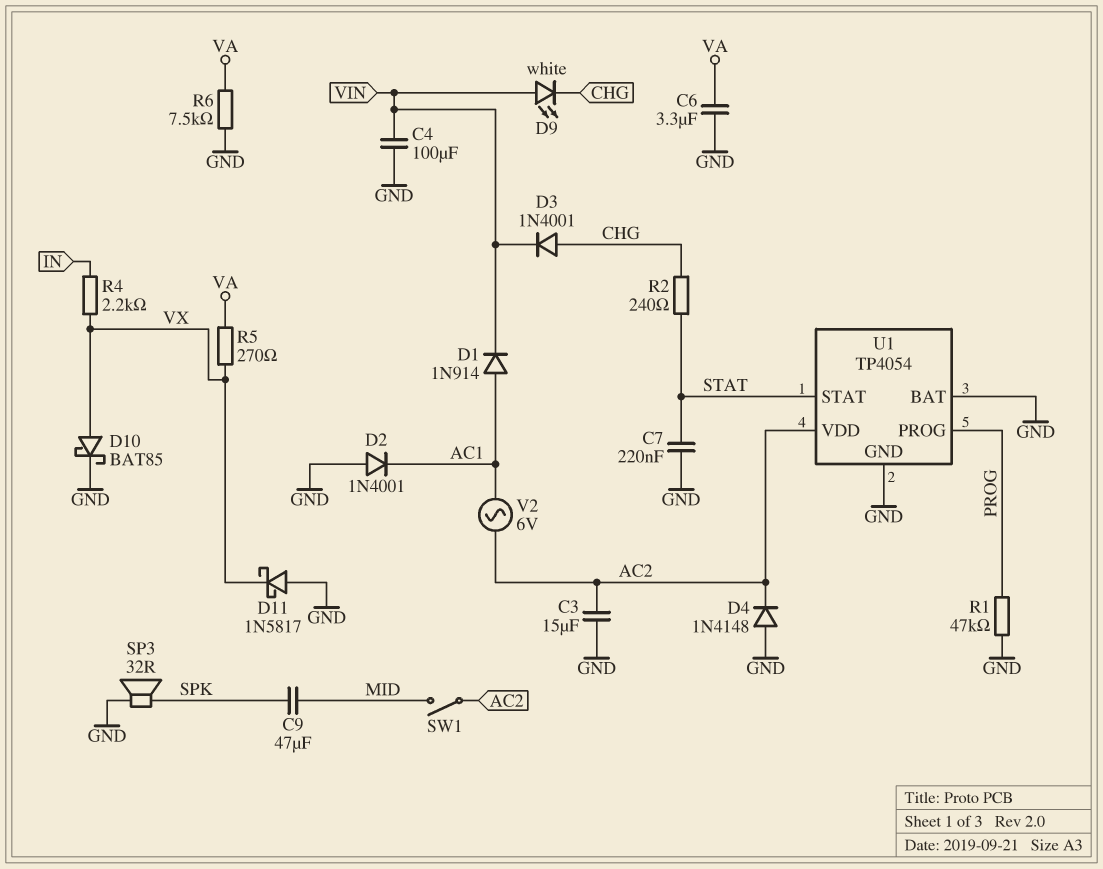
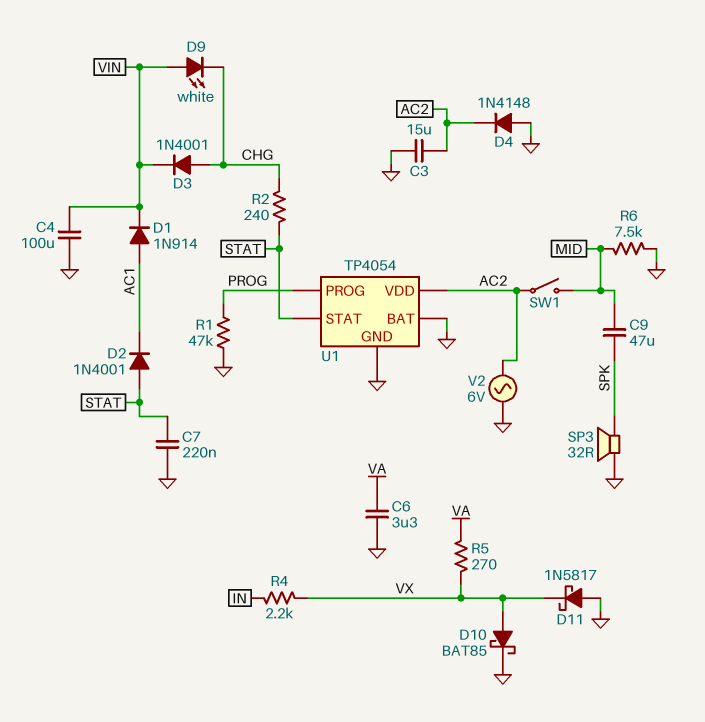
D2: diode 1N4001 (A GND, K AC1) -> diode 1N4001 (A STAT, K AC1)
R6: 7.5k (GND, VA) -> 7.5k (GND, MID)
V2: AC 6V (AC1, AC2) -> AC 6V (AC2, GND)

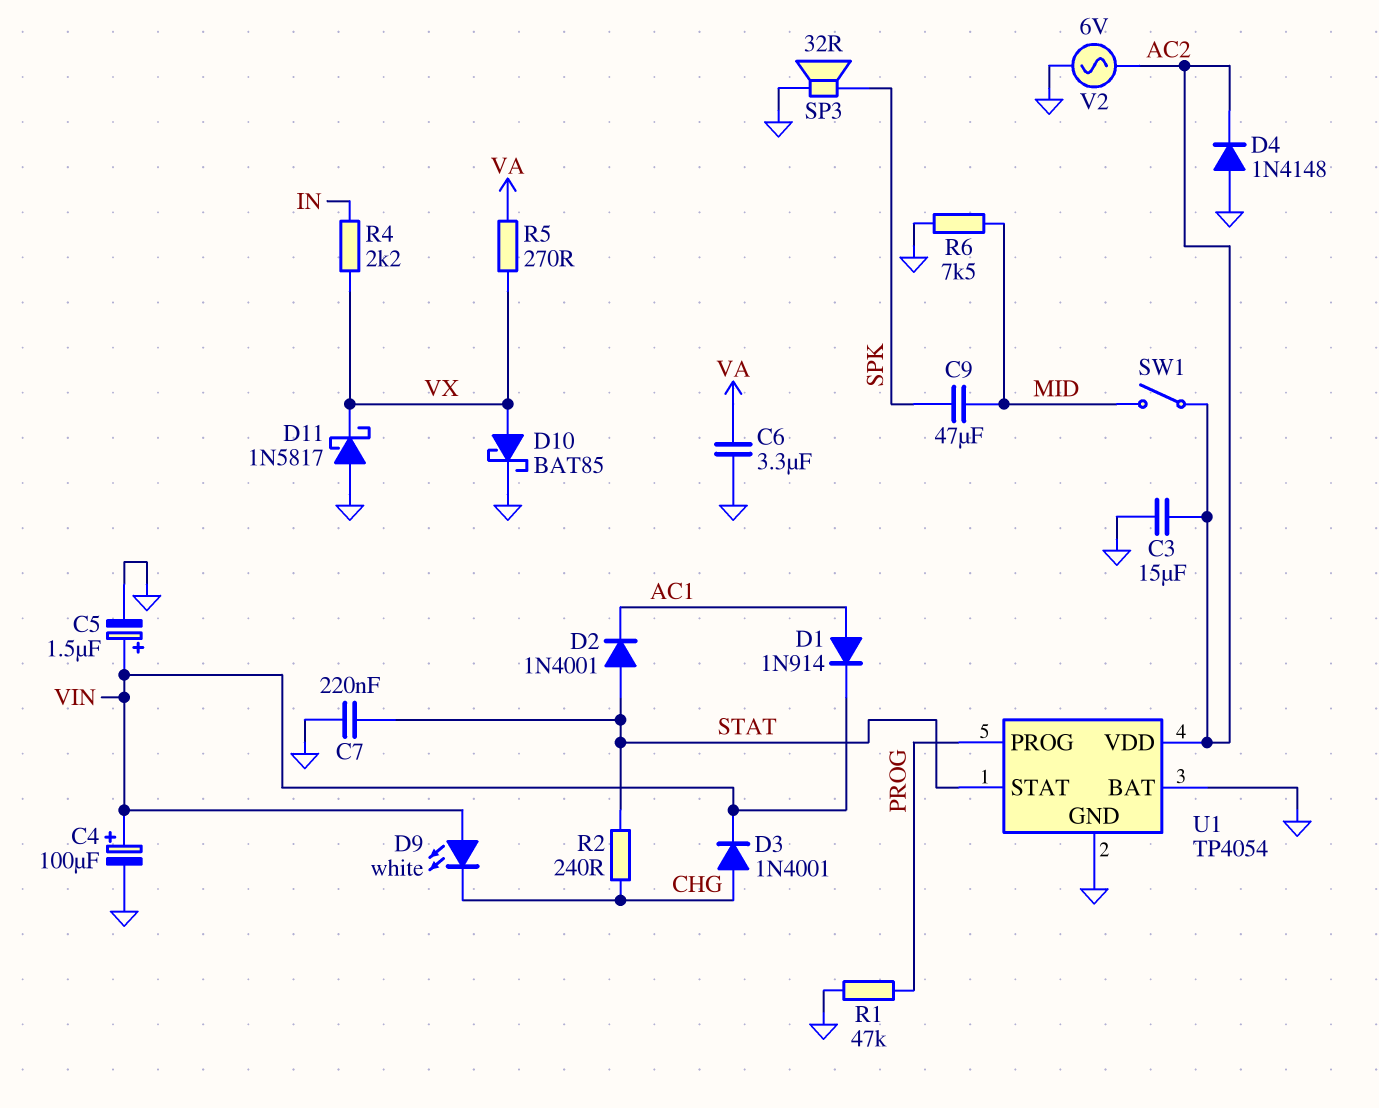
C4: 100uF (GND, VIN) -> 100uF (plus VIN, minus GND)
C5: none -> 1.5uF (plus VIN, minus GND)

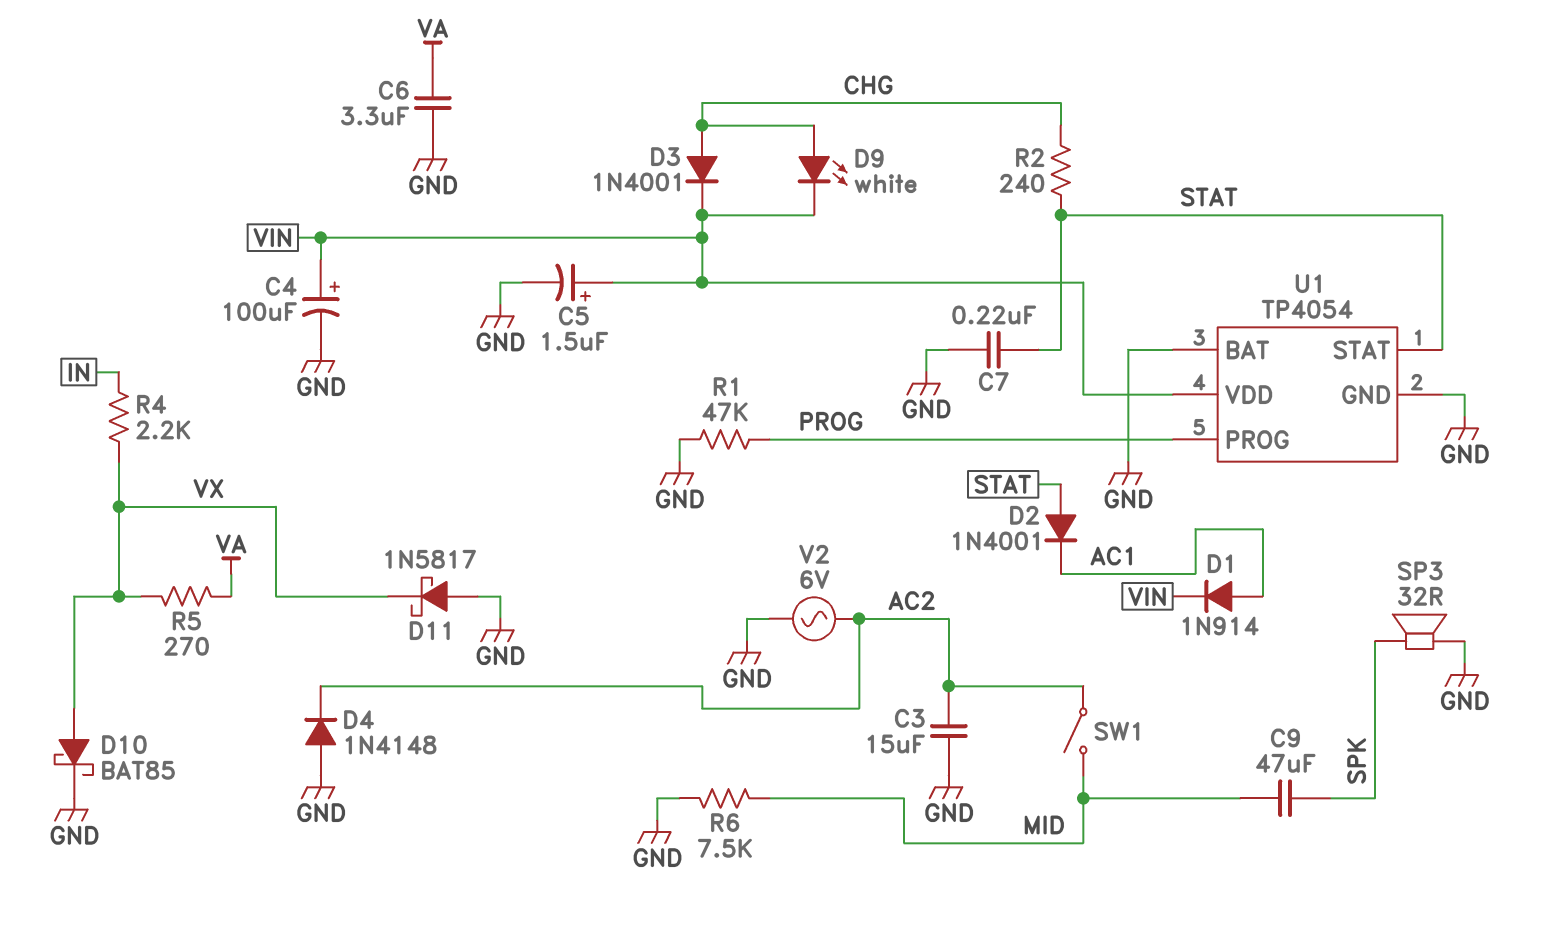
D9: LED white (A VIN, K CHG) -> LED white (A CHG, K VIN)
U1 pin VDD: AC2 -> VIN

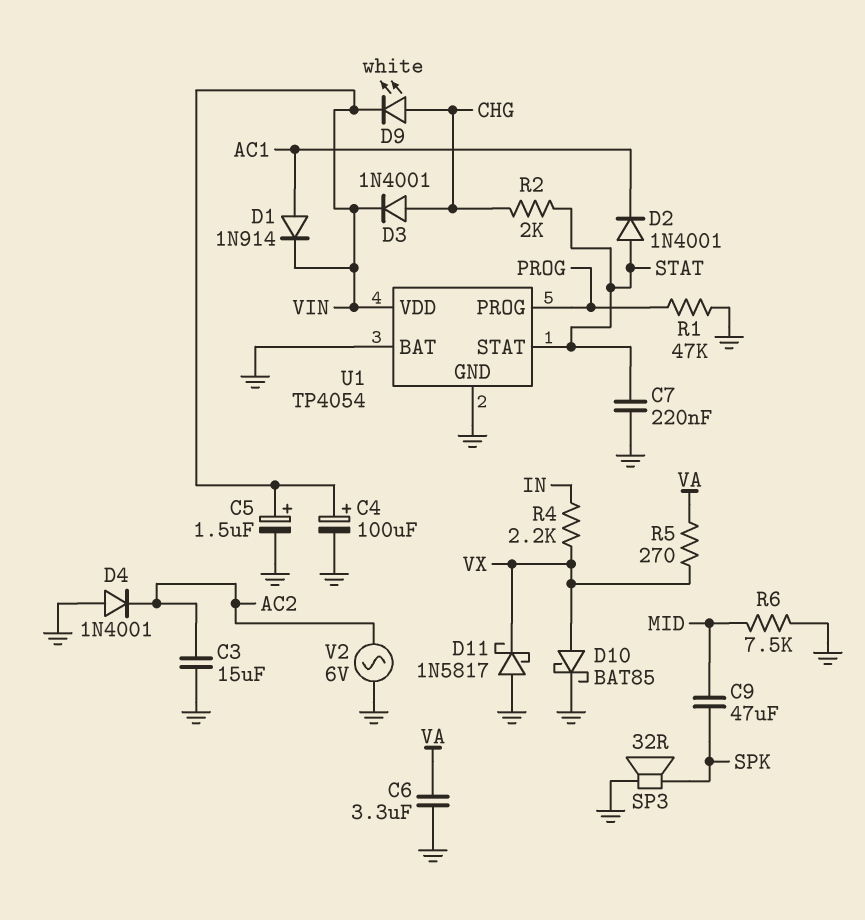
D4: diode 1N4148 (A GND, K AC2) -> diode 1N4001 (A GND, K AC2)
R2: 240 (CHG, STAT) -> 2k (CHG, STAT)
SW1: switch (AC2, MID) -> none

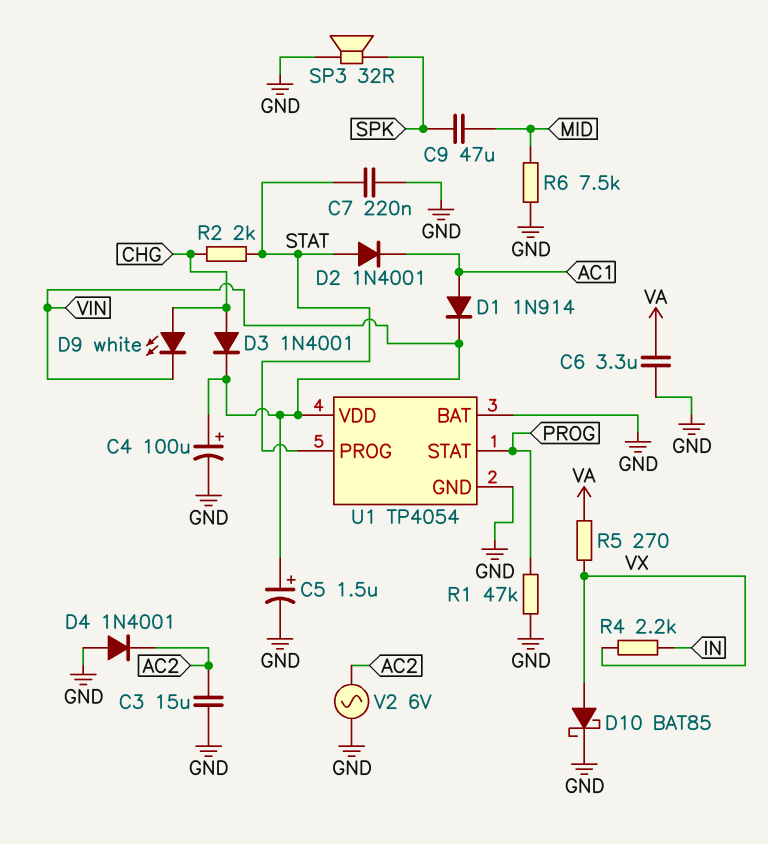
D11: schottky 1N5817 (A GND, K VX) -> none
U1 pin PROG: PROG -> STAT
U1 pin STAT: STAT -> PROG

